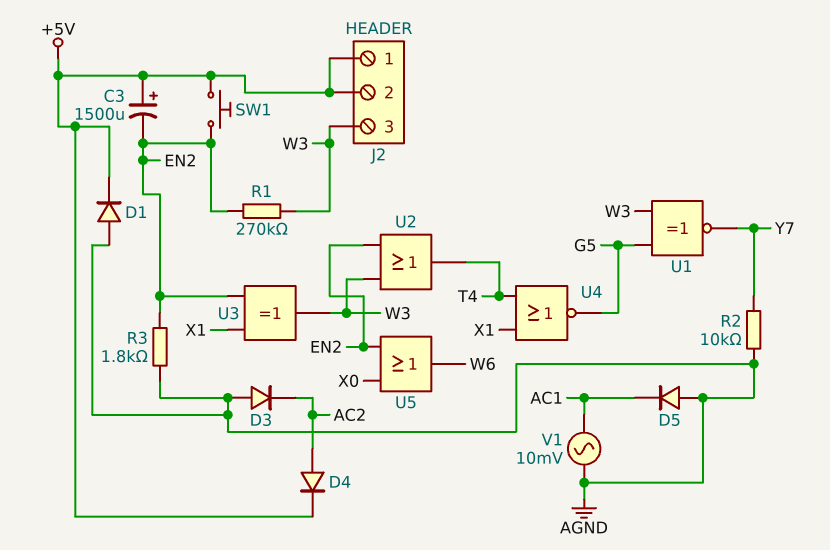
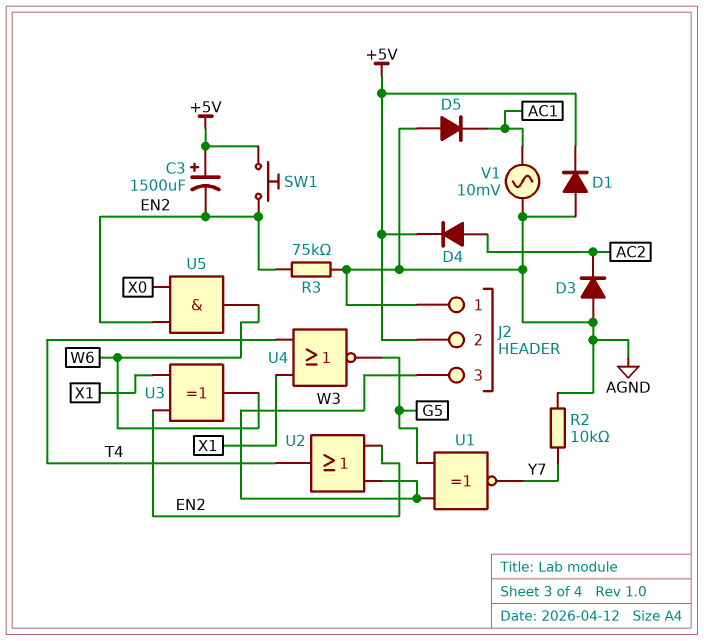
J2 pin 1: +5V -> AGND
R1: 270k (EN2, W3) -> none
R3: 1.8k (AGND, EN2) -> 75k (AGND, EN2)
U3: XOR (in EN2, in X1, out W3) -> XOR (in EN2, in X1, out W6)
U5: OR (in EN2, in X0, out W6) -> AND (in EN2, in X0, out W6)

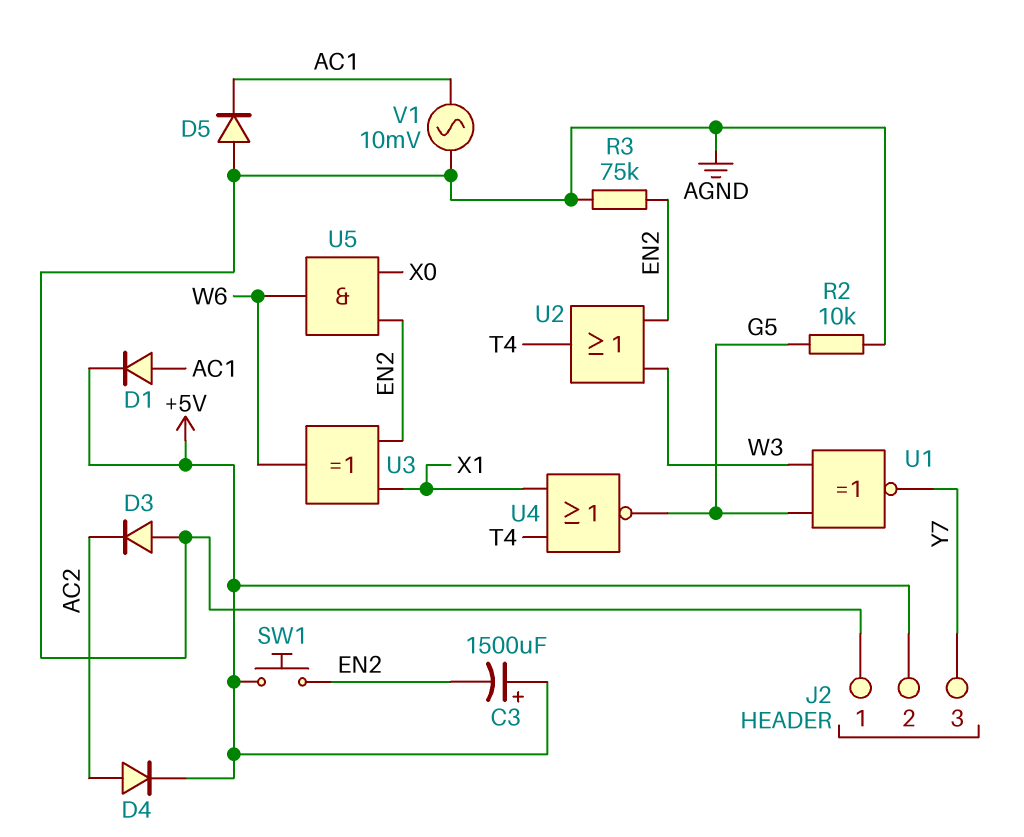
D1: diode (A AGND, K +5V) -> diode (A AC1, K +5V)
J2 pin 3: W3 -> Y7
R2: 10k (AGND, Y7) -> 10k (AGND, G5)

